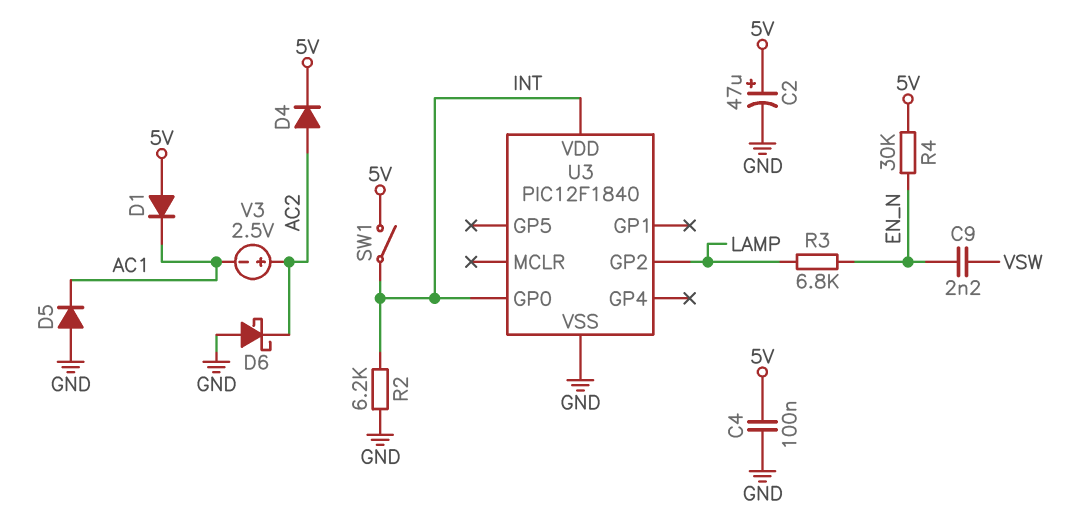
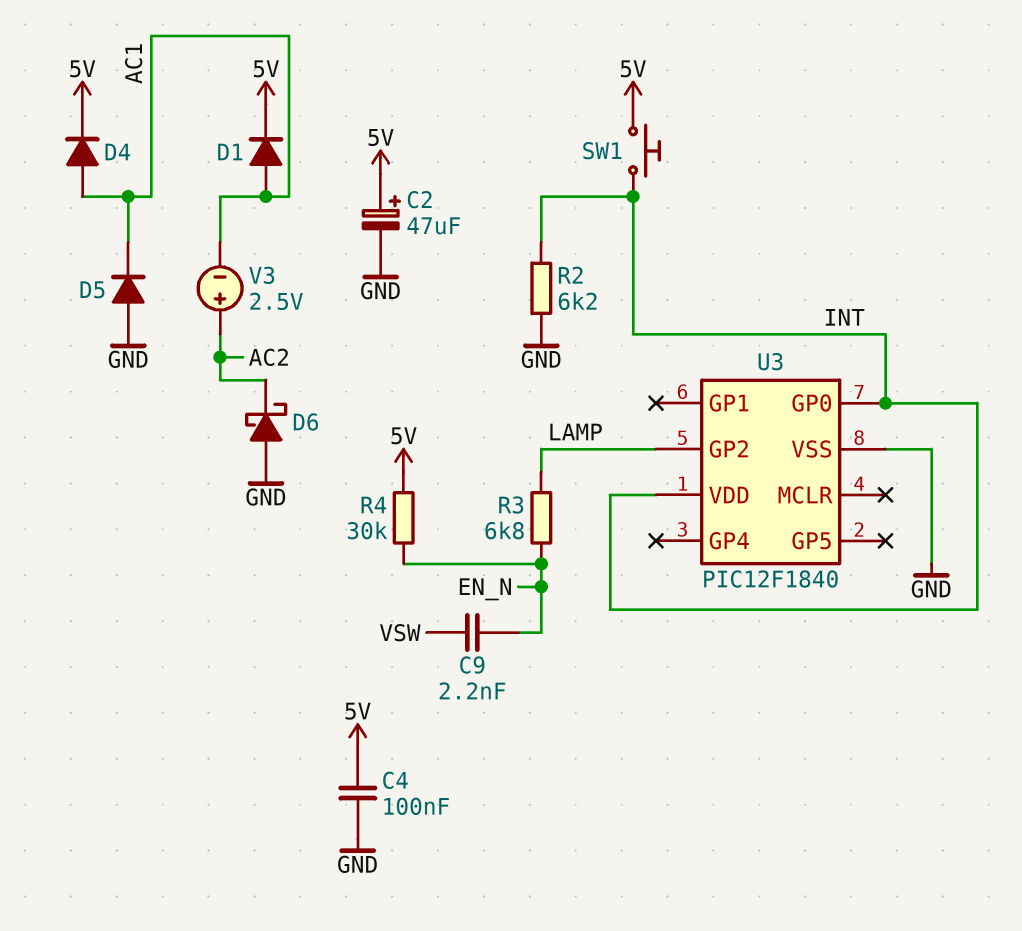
D1: diode (A 5V, K AC1) -> diode (A AC1, K 5V)
D4: diode (A AC2, K 5V) -> diode (A AC1, K 5V)
SW1: switch (5V, INT) -> button (5V, INT)

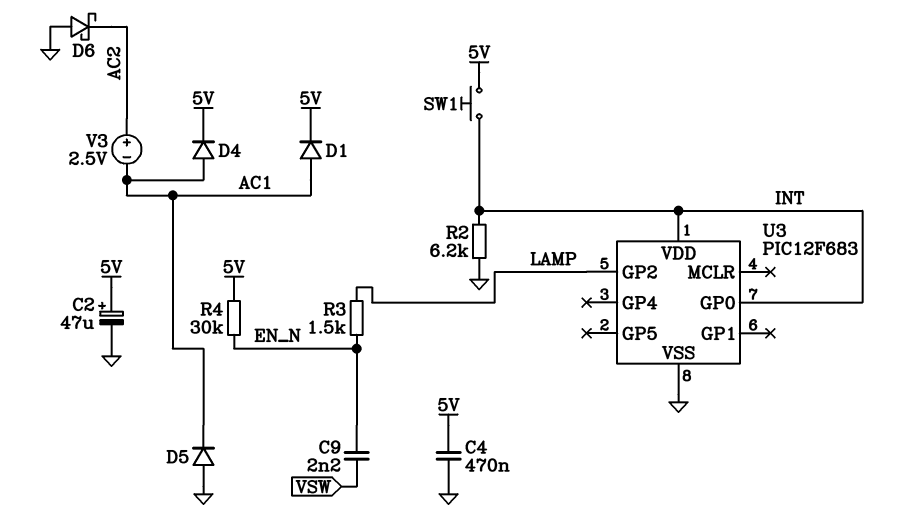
C4: 100nF (5V, GND) -> 470nF (5V, GND)
R3: 6.8k (EN_N, LAMP) -> 1.5k (EN_N, LAMP)
U3: PIC12F1840 -> PIC12F683

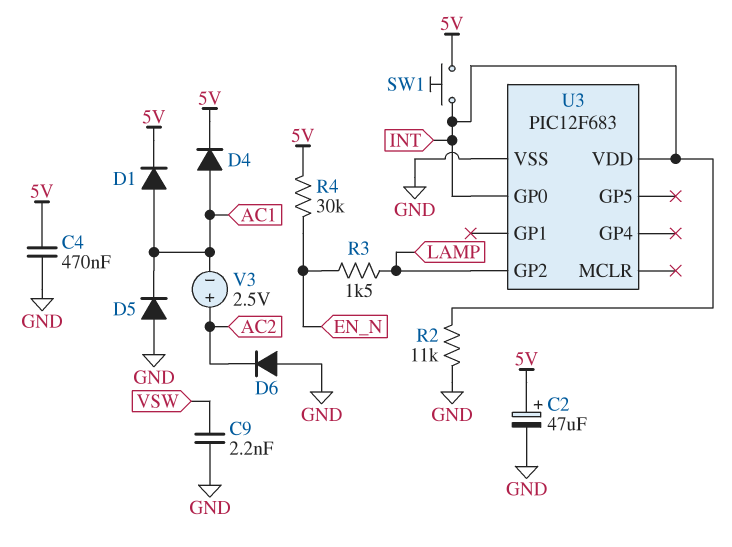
C9: 2.2nF (EN_N, VSW) -> 2.2nF (GND, VSW)
D6: schottky (A GND, K AC2) -> diode (A GND, K AC2)
R2: 6.2k (GND, INT) -> 11k (GND, INT)

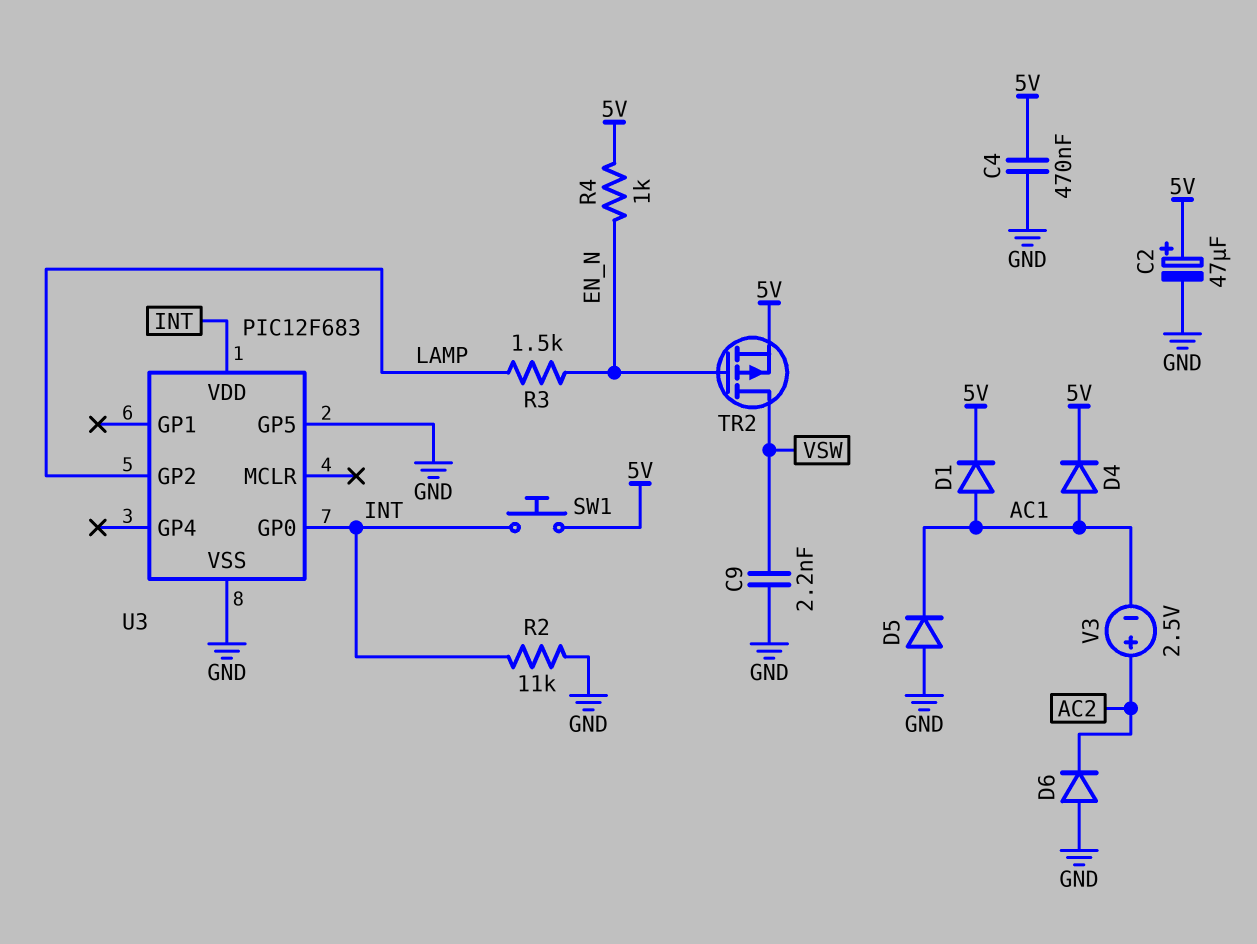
R4: 30k (5V, EN_N) -> 1k (5V, EN_N)
TR2: none -> PMOS (G EN_N, D VSW, S 5V)
U3 pin GP5: none -> GND

